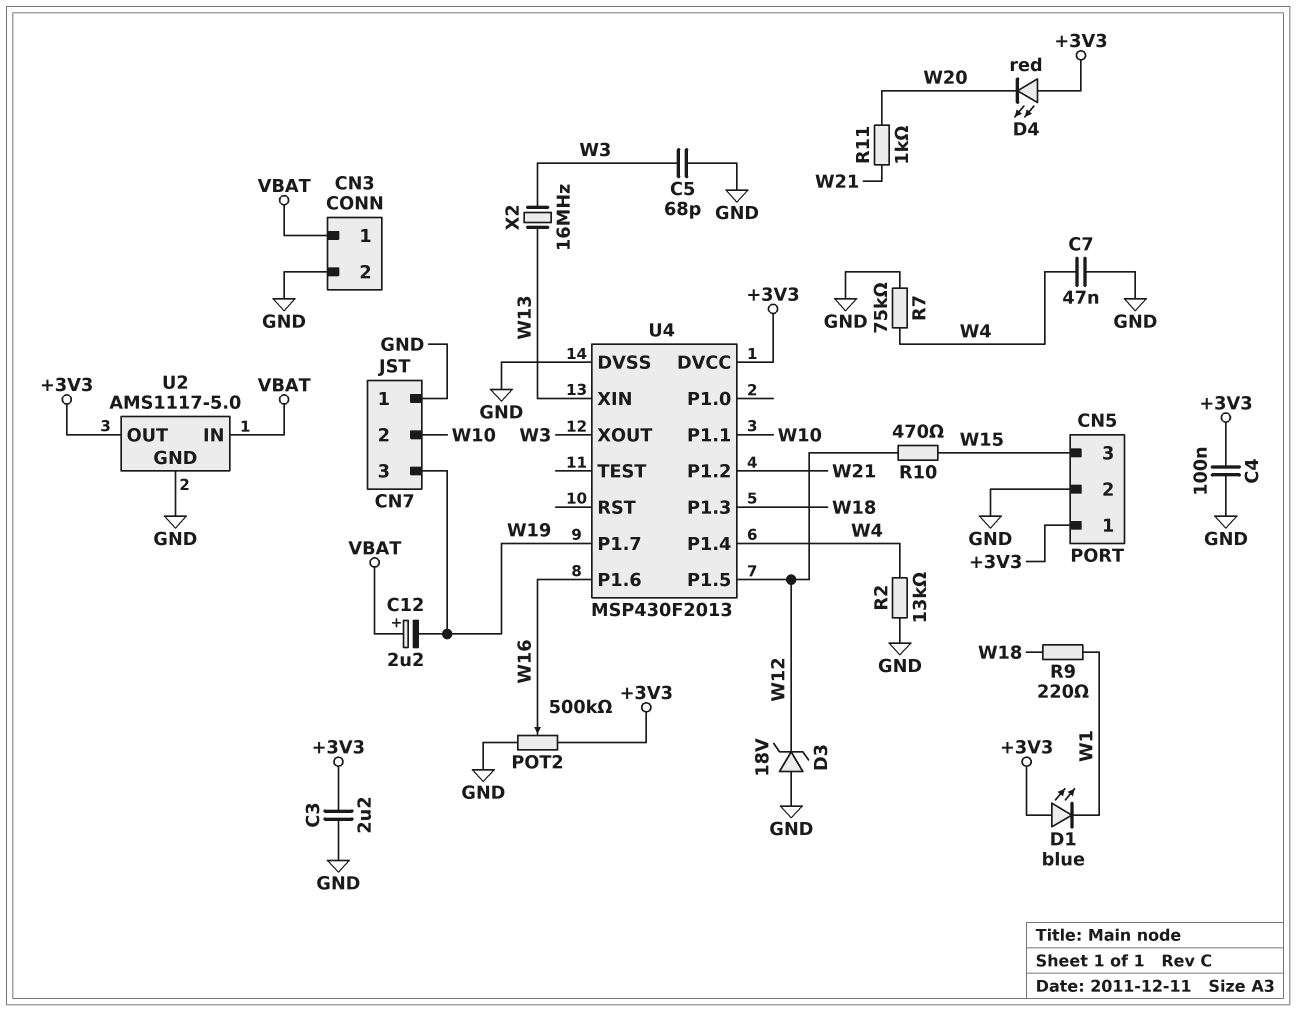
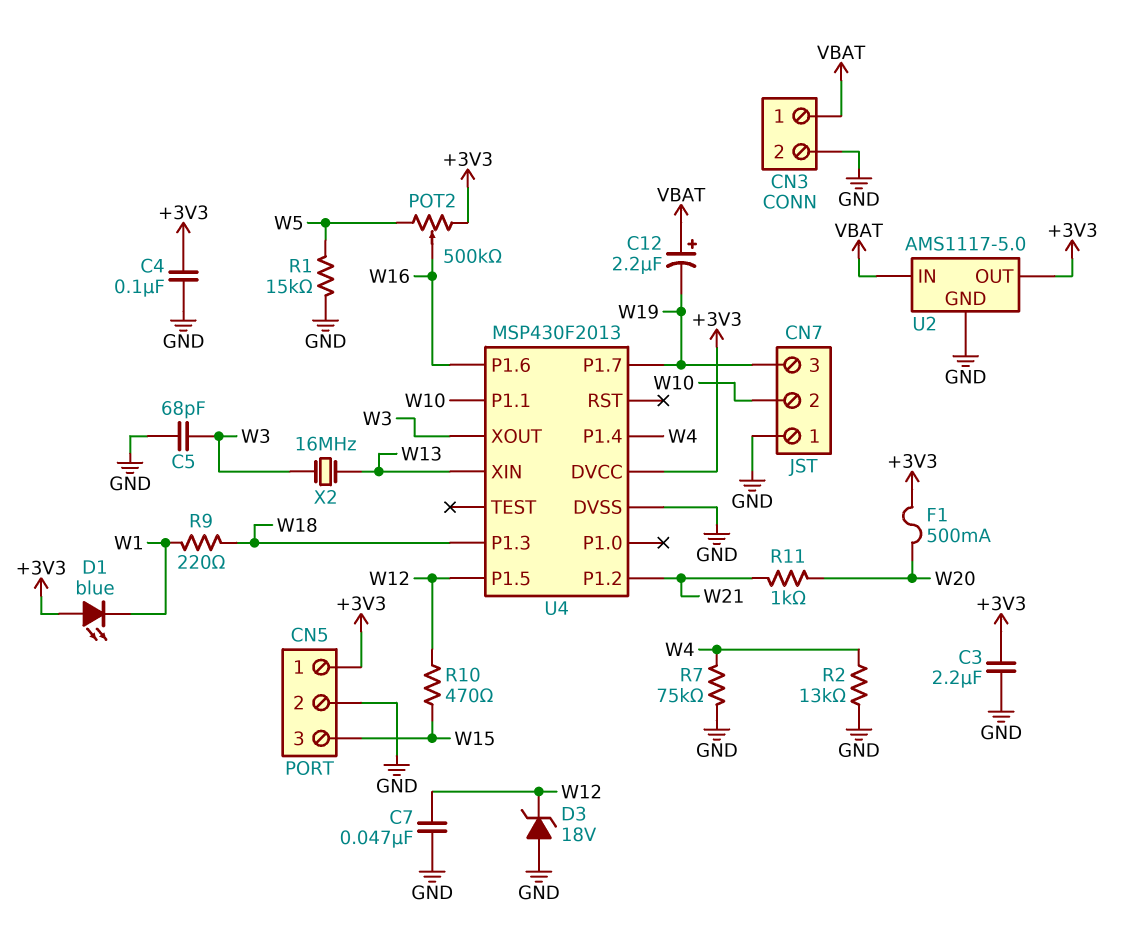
C7: 47nF (GND, W4) -> 47nF (GND, W12)
D4: LED red (A +3V3, K W20) -> none
F1: none -> 500mA (+3V3, W20)
POT2: 500k (+3V3, GND, wiper W16) -> 500k (+3V3, W5, wiper W16)
R1: none -> 15k (GND, W5)

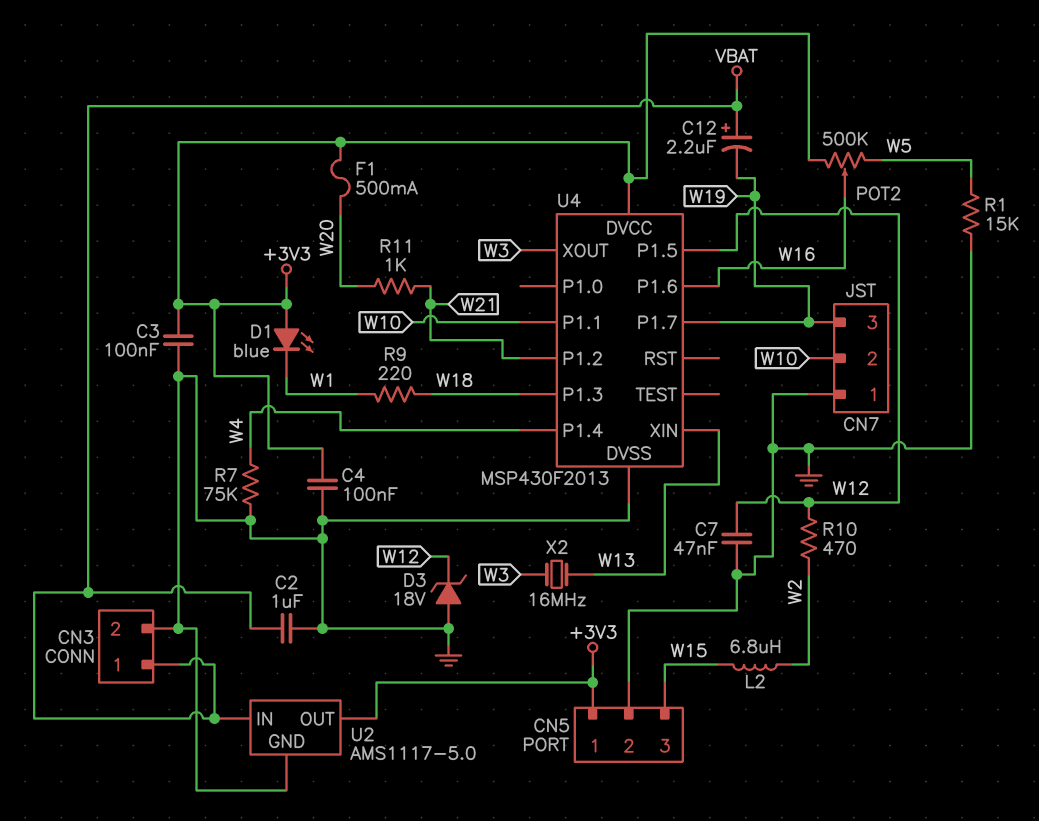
C2: none -> 1uF (GND, VBAT)
C3: 2.2uF (+3V3, GND) -> 100nF (+3V3, GND)
C5: 68pF (GND, W3) -> none
L2: none -> 6.8uH (W2, W15)
R2: 13k (GND, W4) -> none
R10: 470 (W12, W15) -> 470 (W2, W12)

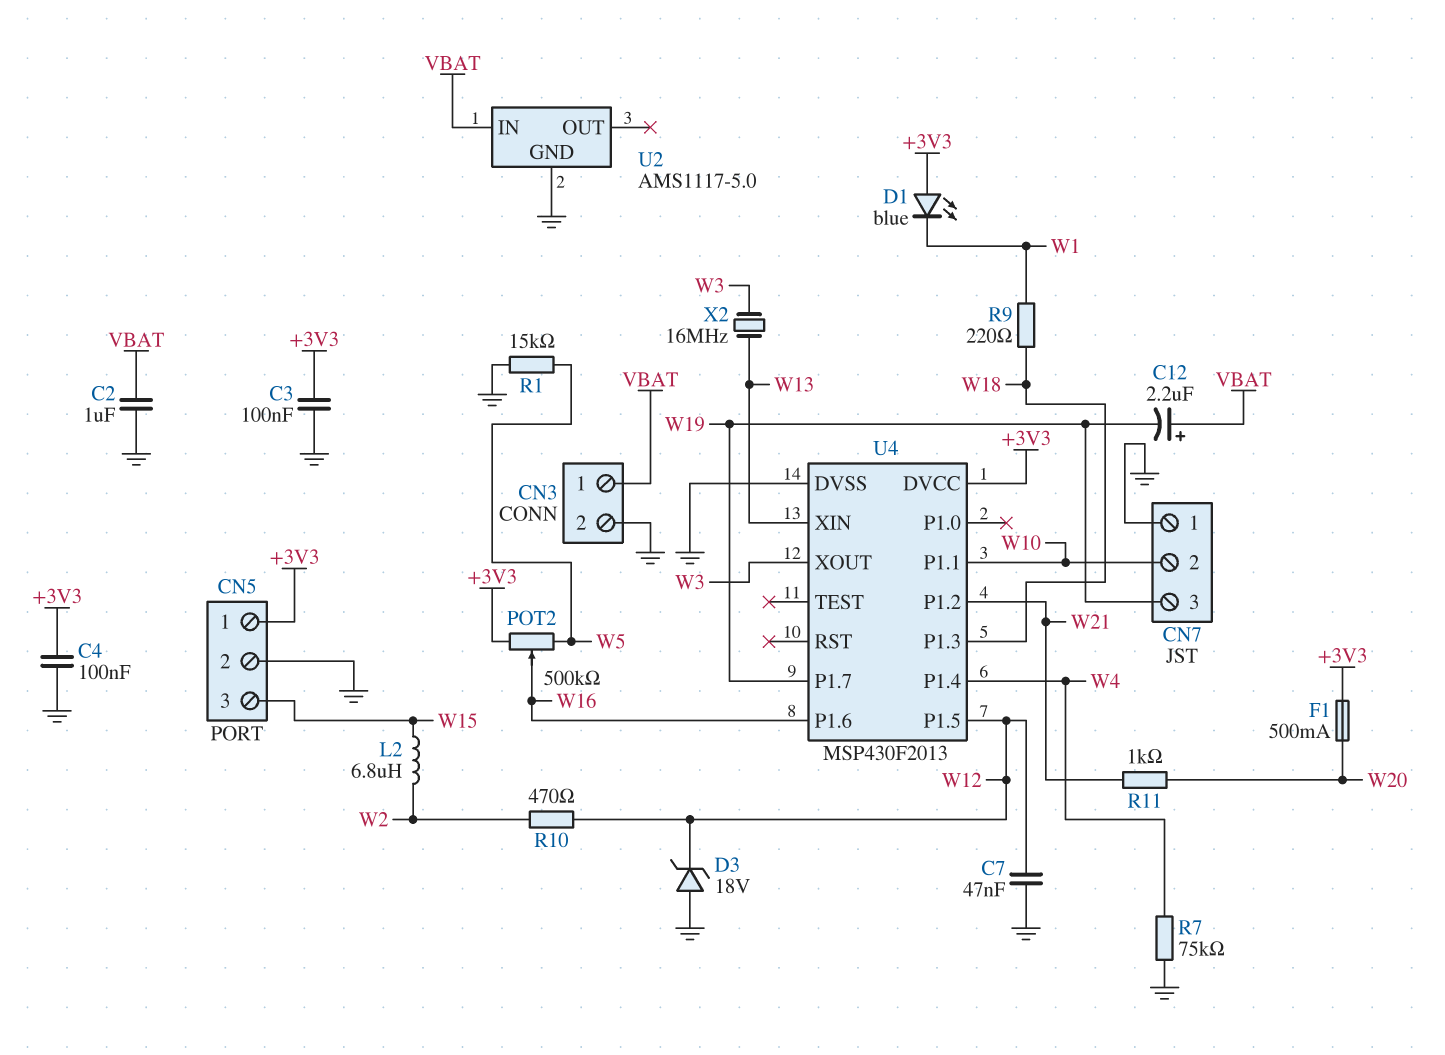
U2 pin OUT: +3V3 -> none

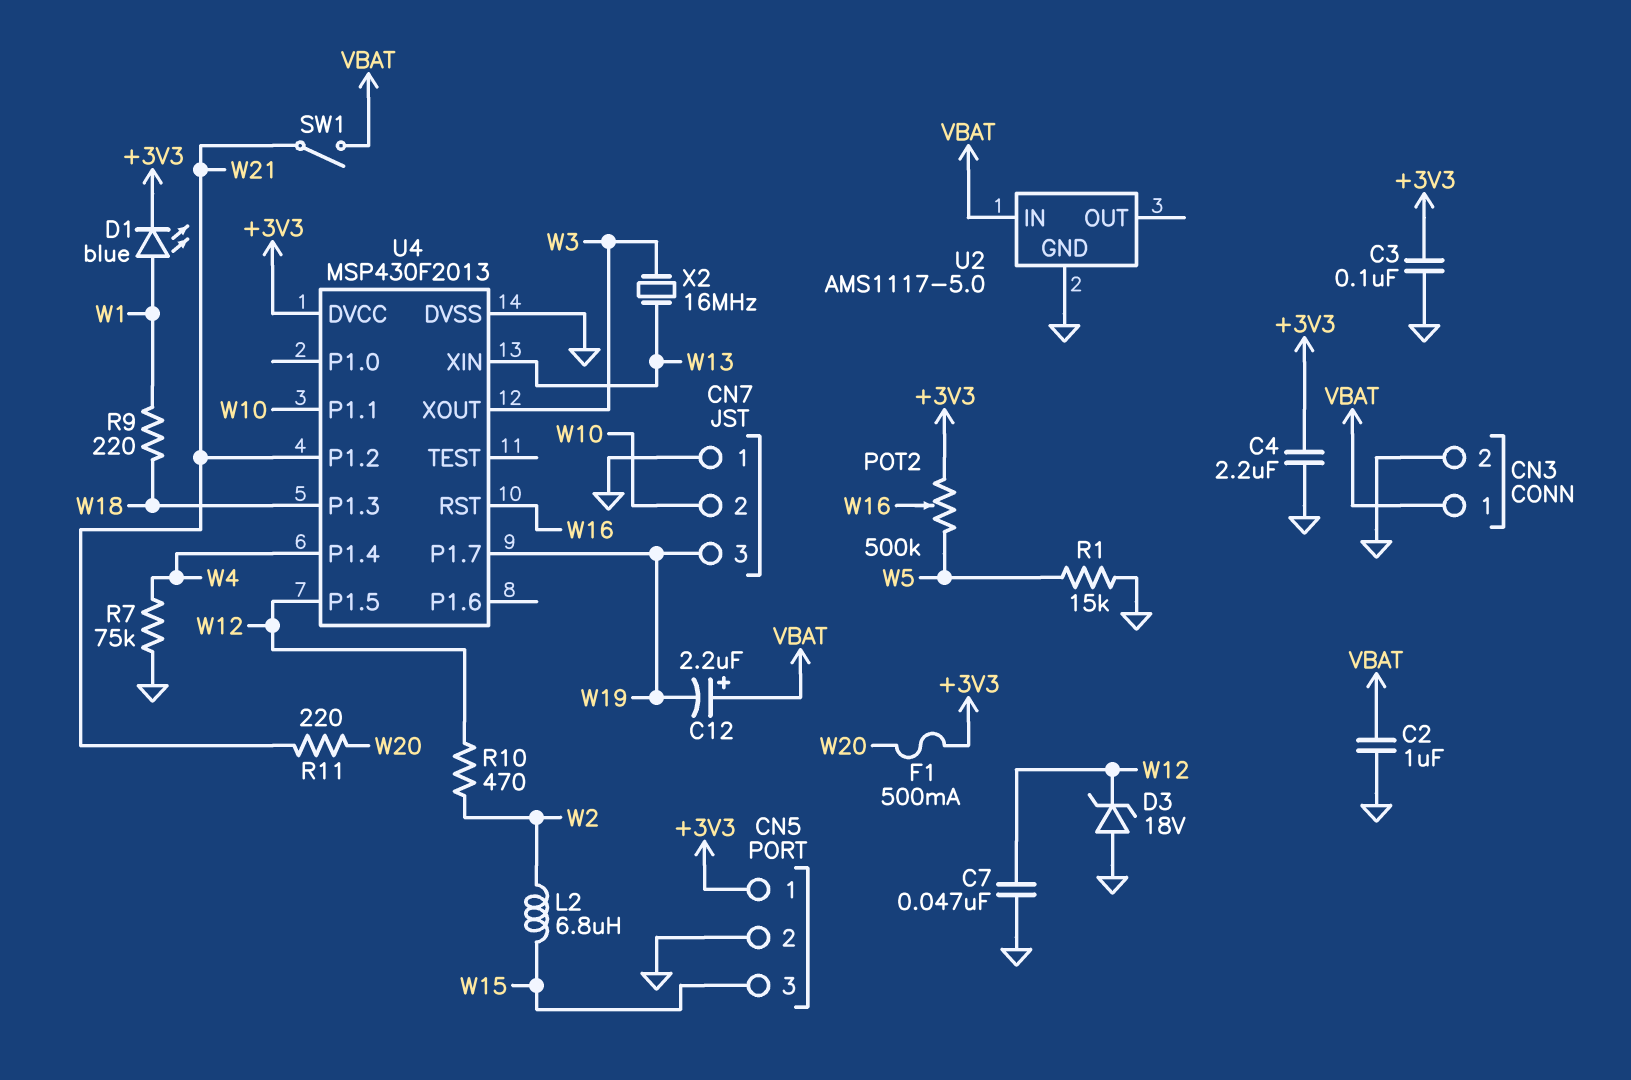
C4: 100nF (+3V3, GND) -> 2.2uF (+3V3, GND)
D1: LED blue (A +3V3, K W1) -> LED blue (A W1, K +3V3)
R11: 1k (W20, W21) -> 220 (W20, W21)
SW1: none -> switch (VBAT, W21)
U4 pin P1.6: W16 -> none
U4 pin RST: none -> W16

